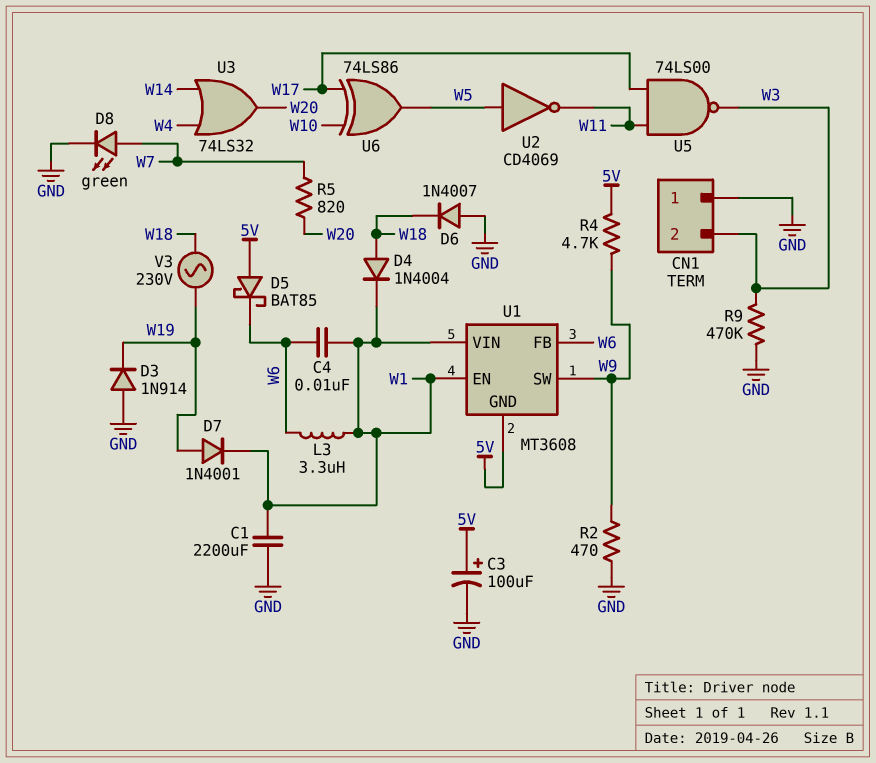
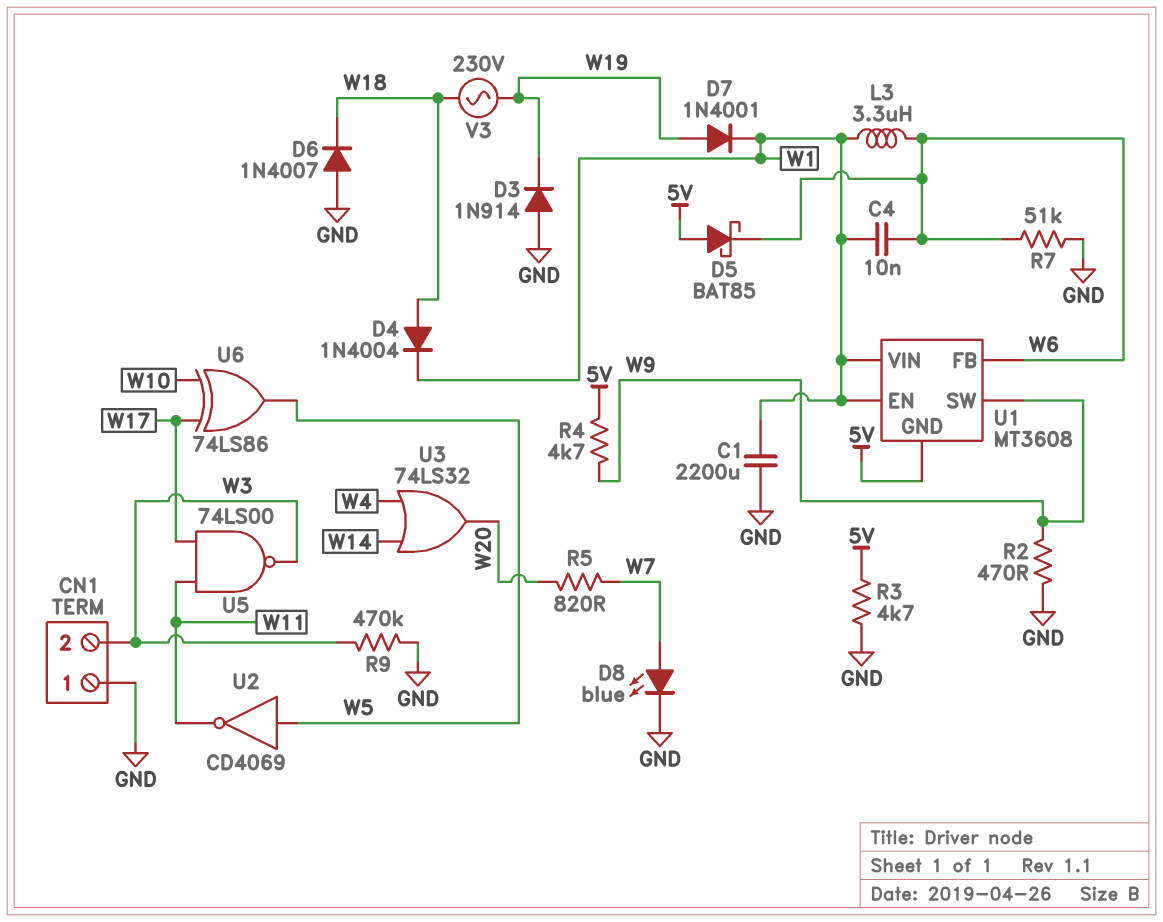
C3: 100uF (plus 5V, minus GND) -> none
D8: LED green (A W7, K GND) -> LED blue (A W7, K GND)
R3: none -> 4.7k (5V, GND)
R7: none -> 51k (GND, W6)

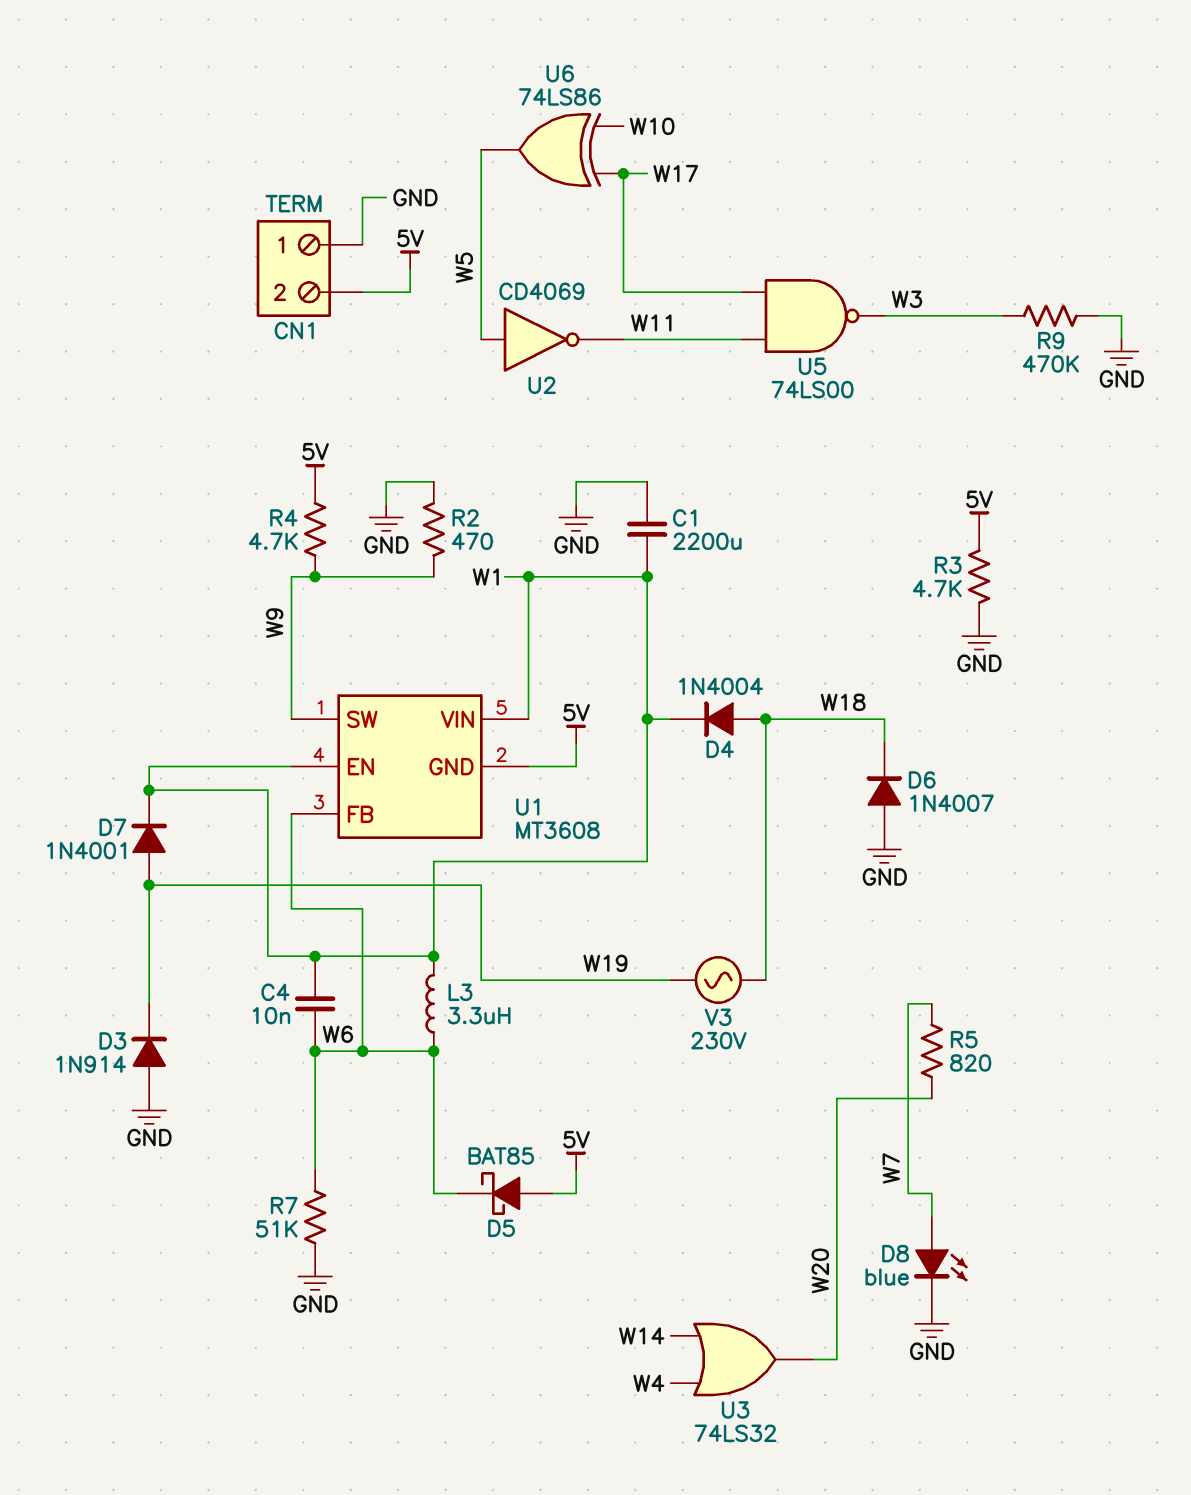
CN1 pin 2: W3 -> 5V

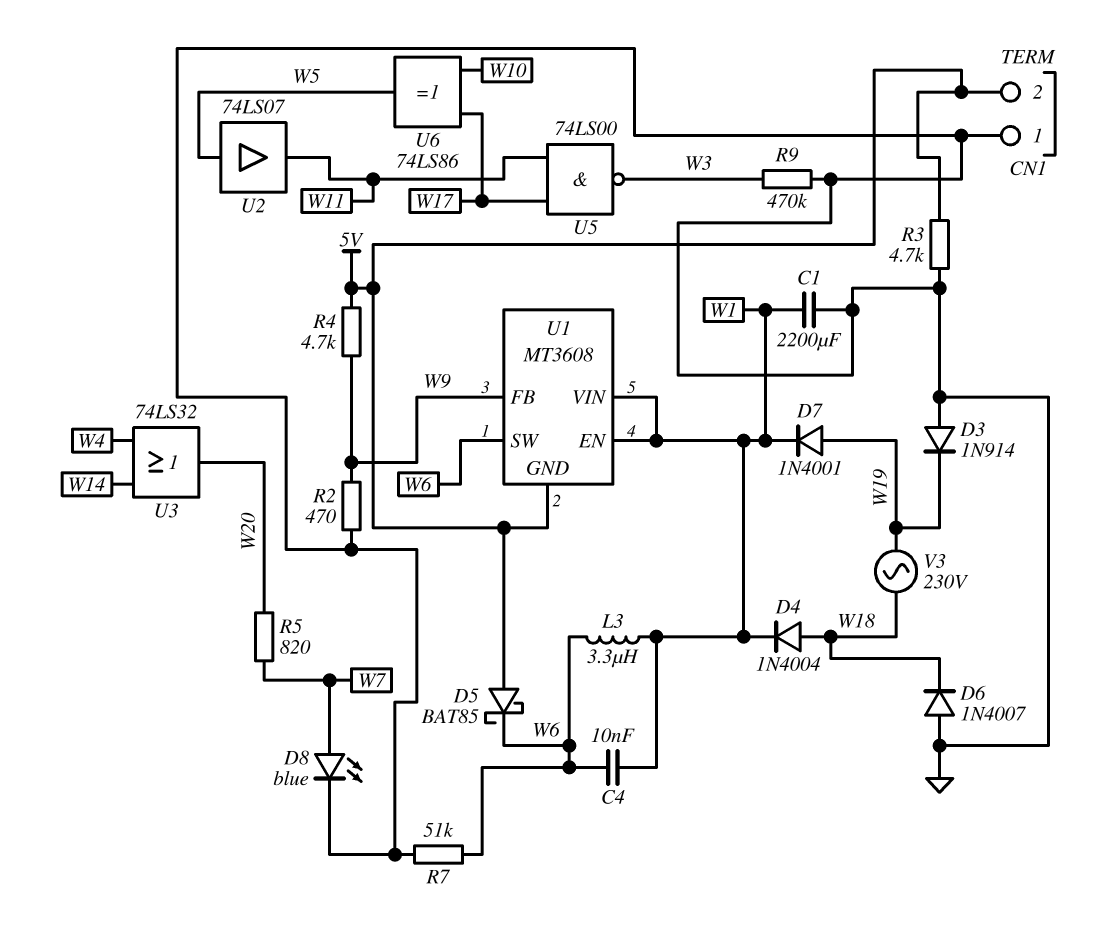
U1 pin FB: W6 -> W9
U1 pin SW: W9 -> W6
U2: NOT CD4069 (in W5, out W11) -> buffer 74LS07 (in W5, out W11)

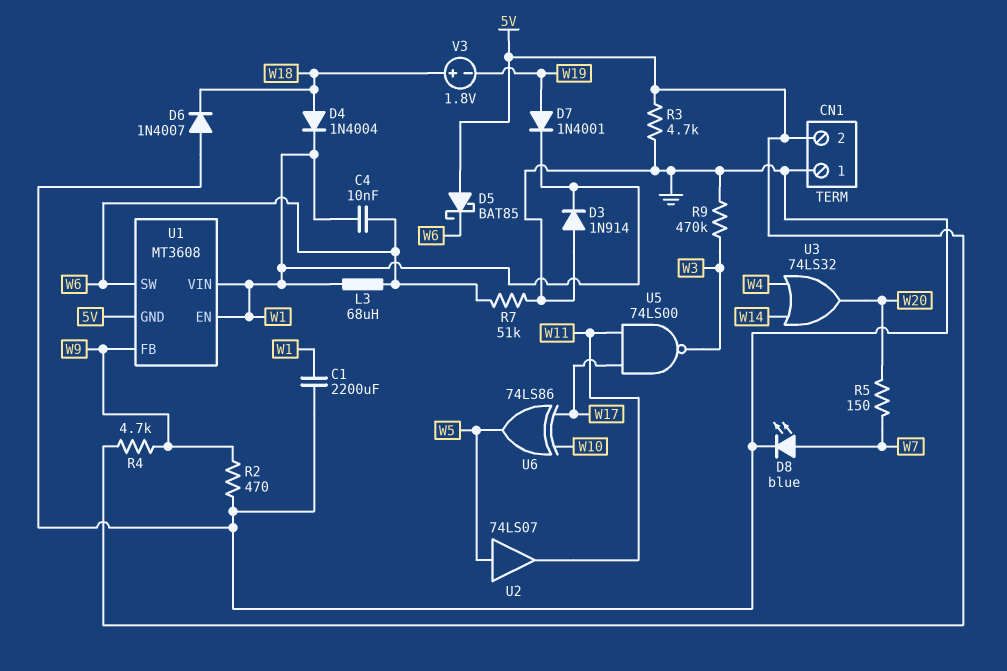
D3: diode 1N914 (A GND, K W19) -> diode 1N914 (A GND, K W1)
L3: 3.3uH (W1, W6) -> 68uH (W1, W6)
R5: 820 (W7, W20) -> 150 (W7, W20)
V3: AC 230V (W18, W19) -> 1.8V (plus W18, minus W19)

